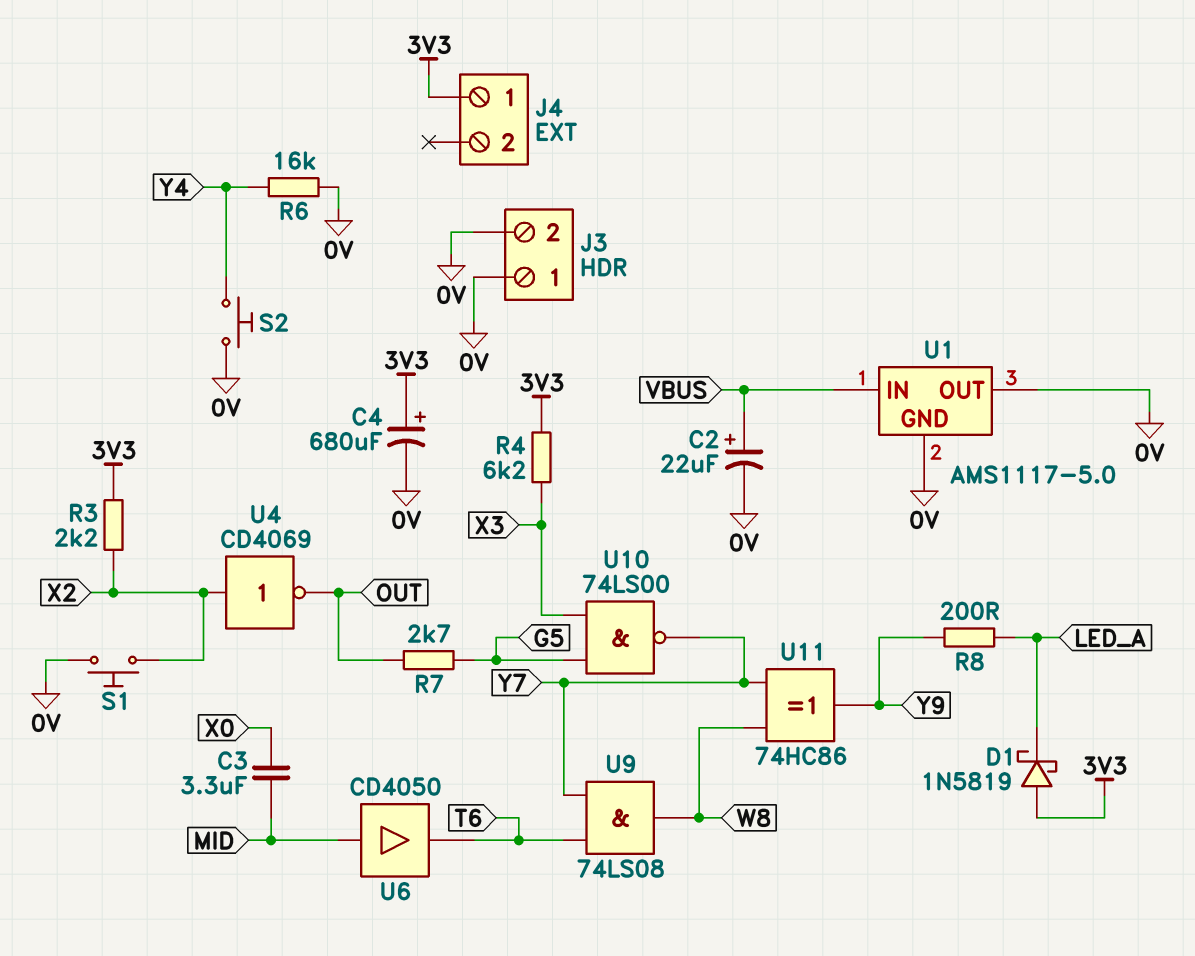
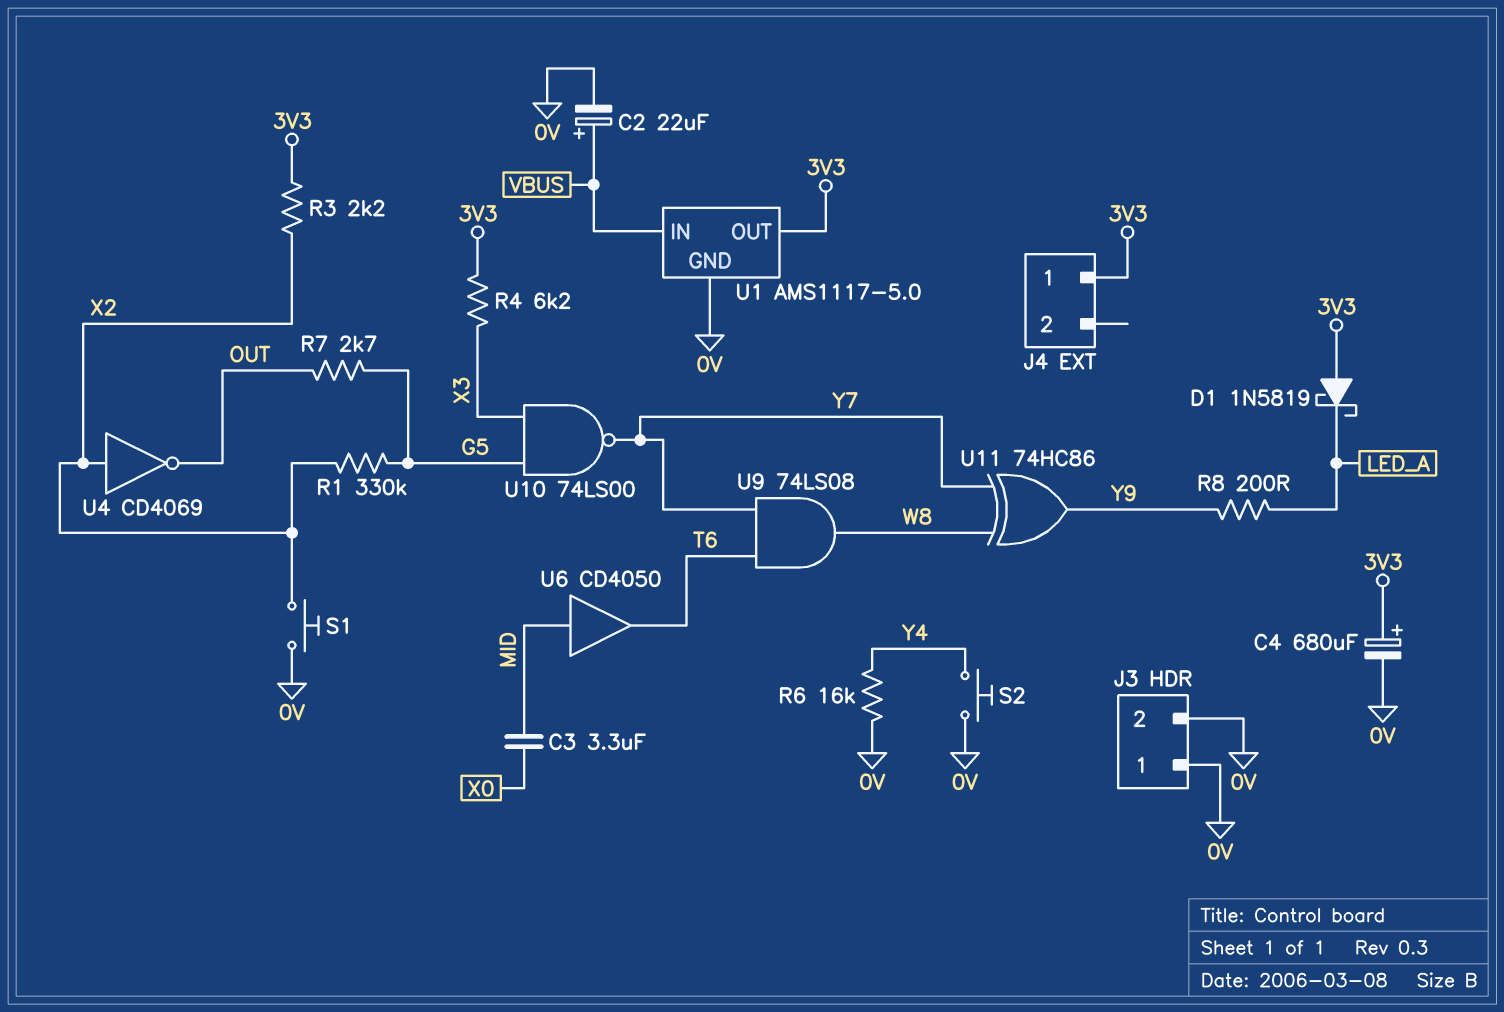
R1: none -> 330k (G5, X2)
U1 pin OUT: 0V -> 3V3

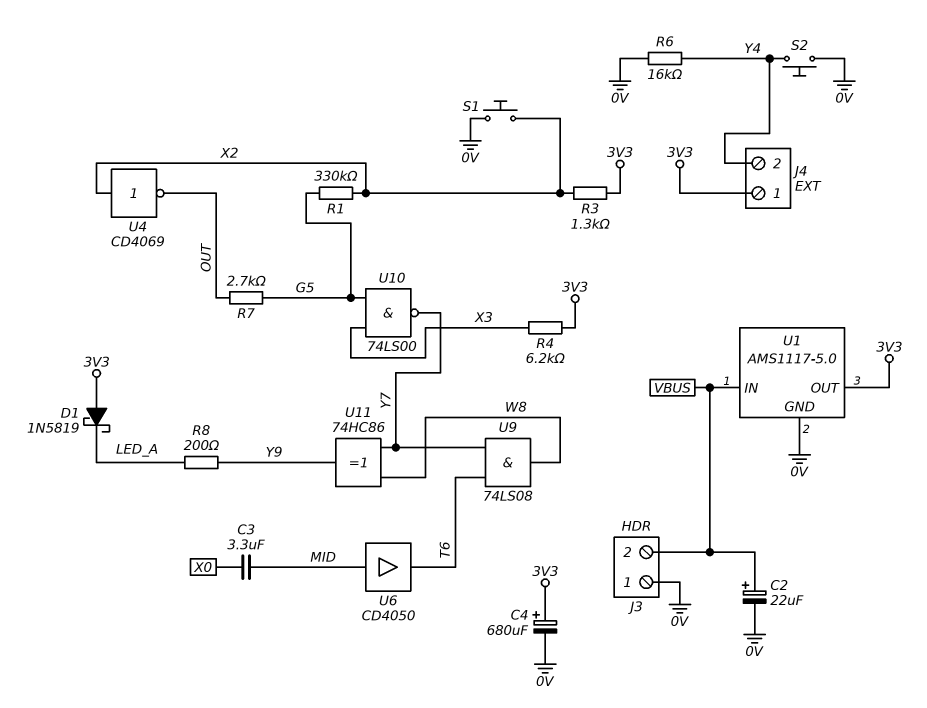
J3 pin 2: 0V -> VBUS
J4 pin 2: none -> Y4
R3: 2.2k (3V3, X2) -> 1.3k (3V3, X2)

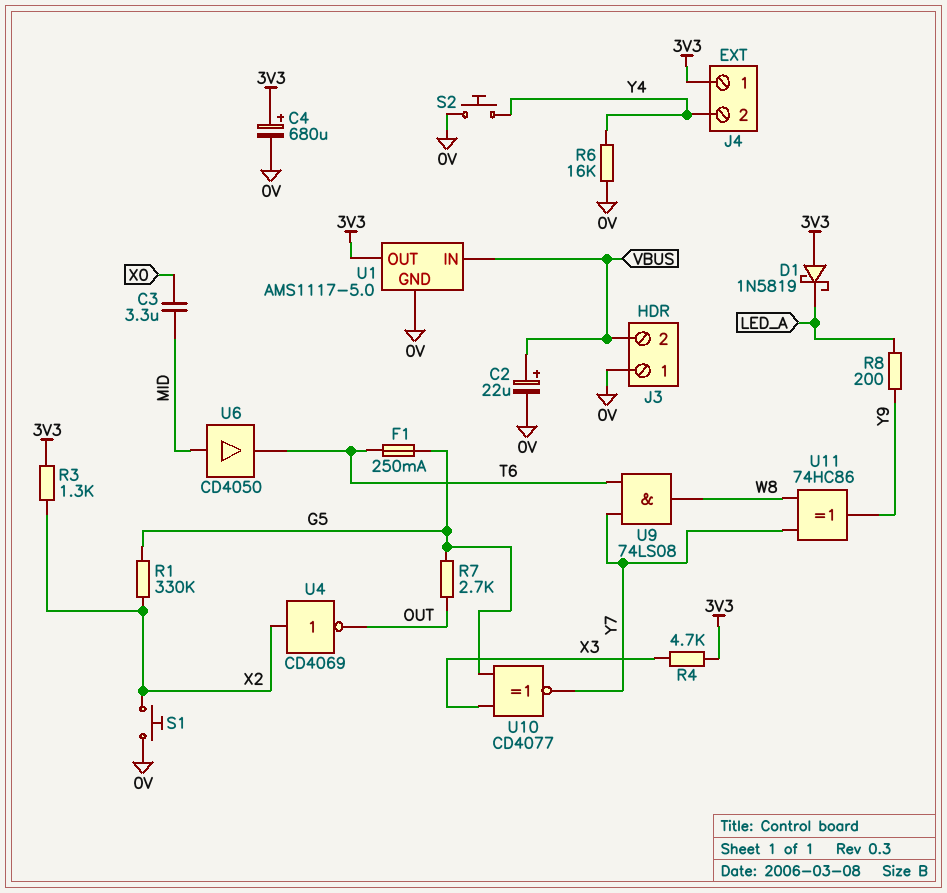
F1: none -> 250mA (G5, T6)
R4: 6.2k (3V3, X3) -> 4.7k (3V3, X3)
U10: NAND 74LS00 (in G5, in X3, out Y7) -> XNOR CD4077 (in G5, in X3, out Y7)

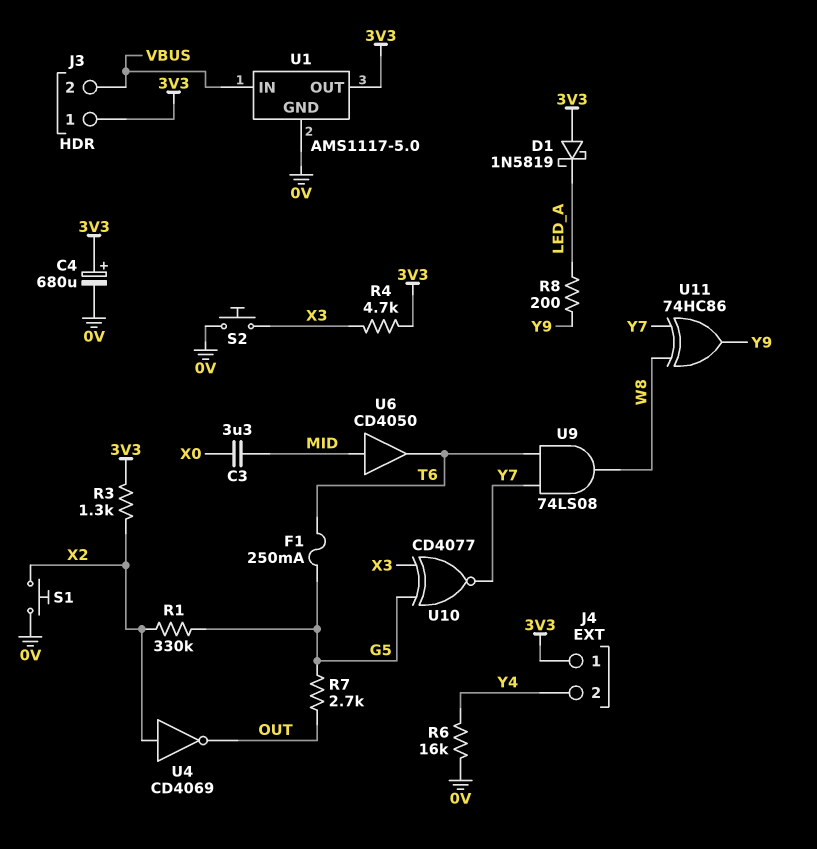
C2: 22uF (plus VBUS, minus 0V) -> none
J3 pin 1: 0V -> 3V3
S2: button (0V, Y4) -> button (0V, X3)

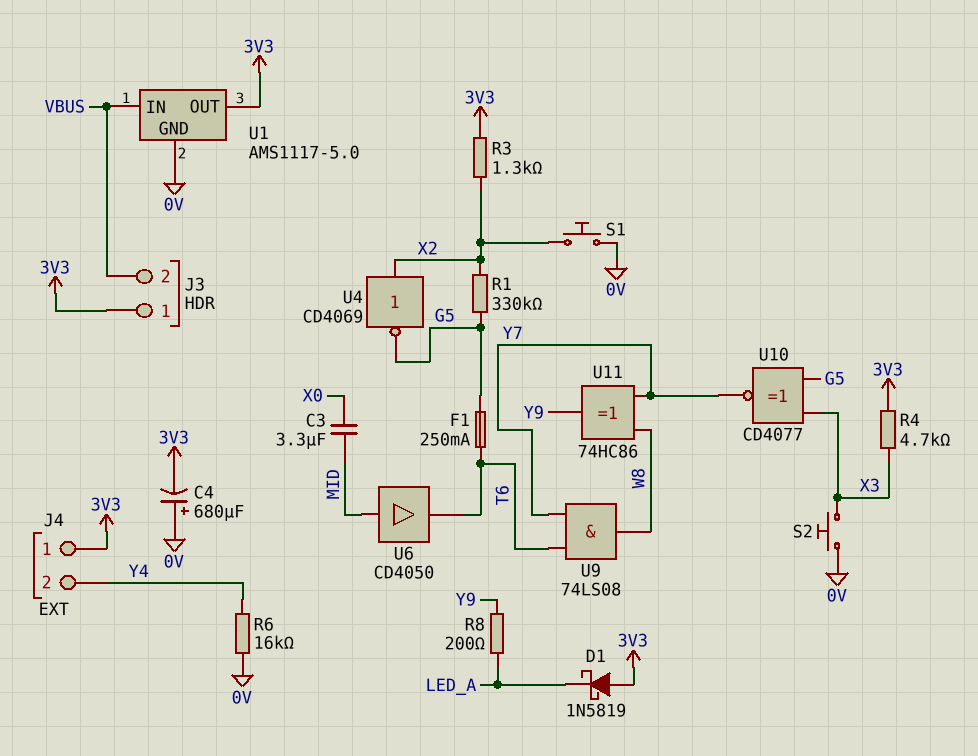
C4: 680uF (plus 3V3, minus 0V) -> 680uF (plus 0V, minus 3V3)
R7: 2.7k (G5, OUT) -> none
U4: NOT CD4069 (in X2, out OUT) -> NOT CD4069 (in X2, out G5)

